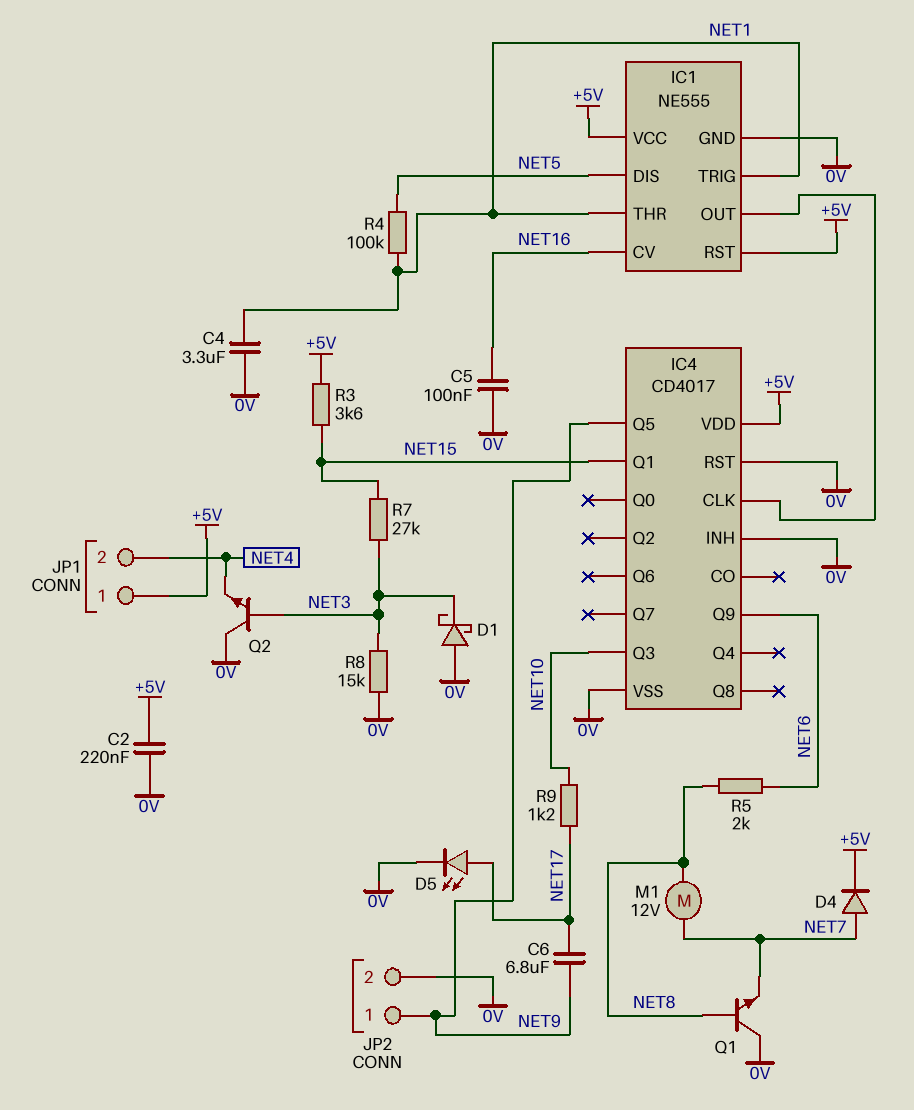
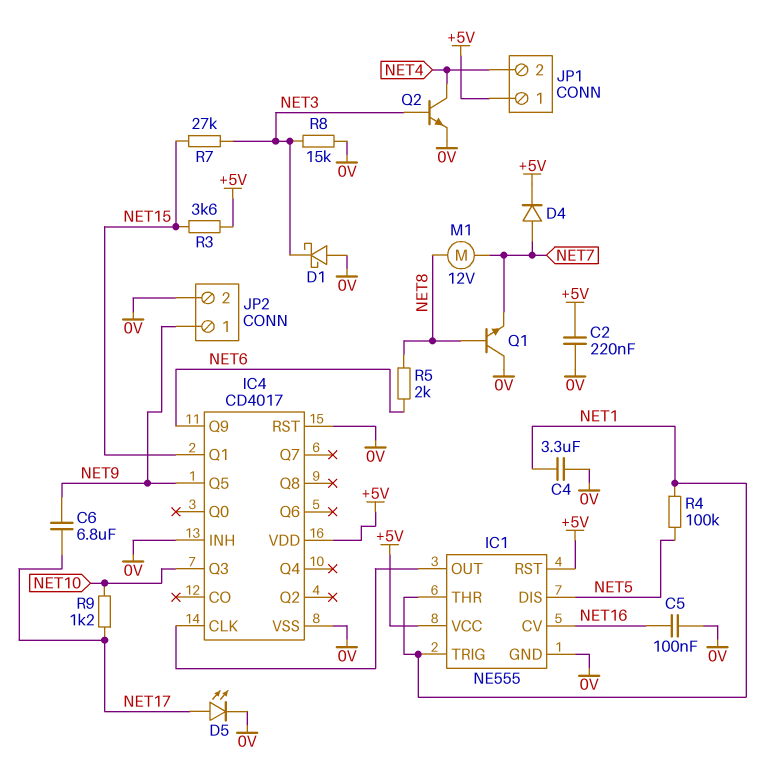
Q2: NPN (B NET3, C 0V, E NET4) -> NPN (B NET3, C NET4, E 0V)

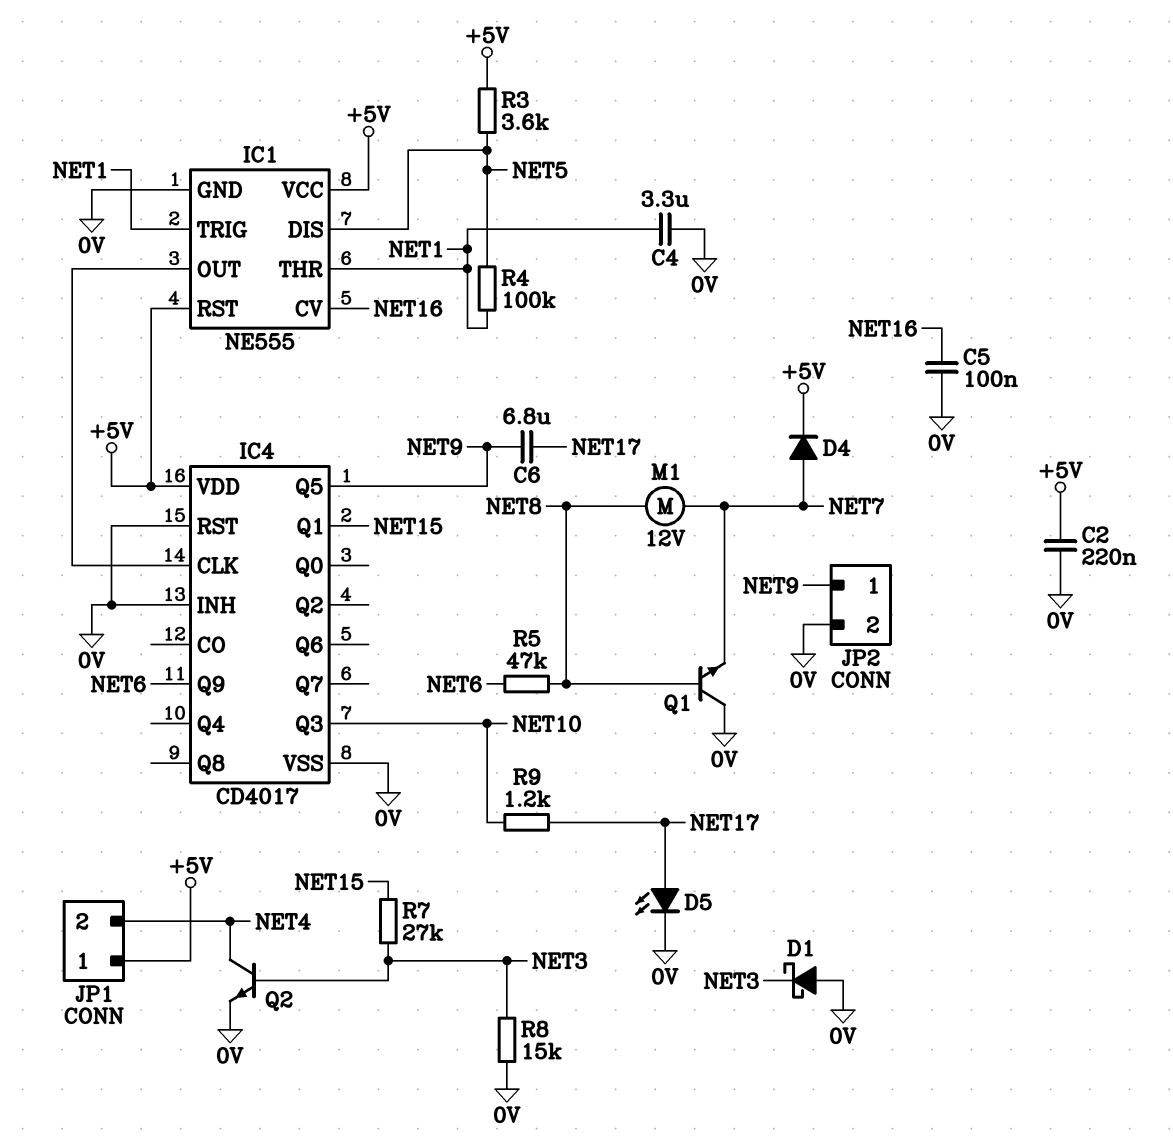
R3: 3.6k (+5V, NET15) -> 3.6k (+5V, NET5)
R5: 2k (NET6, NET8) -> 47k (NET6, NET8)

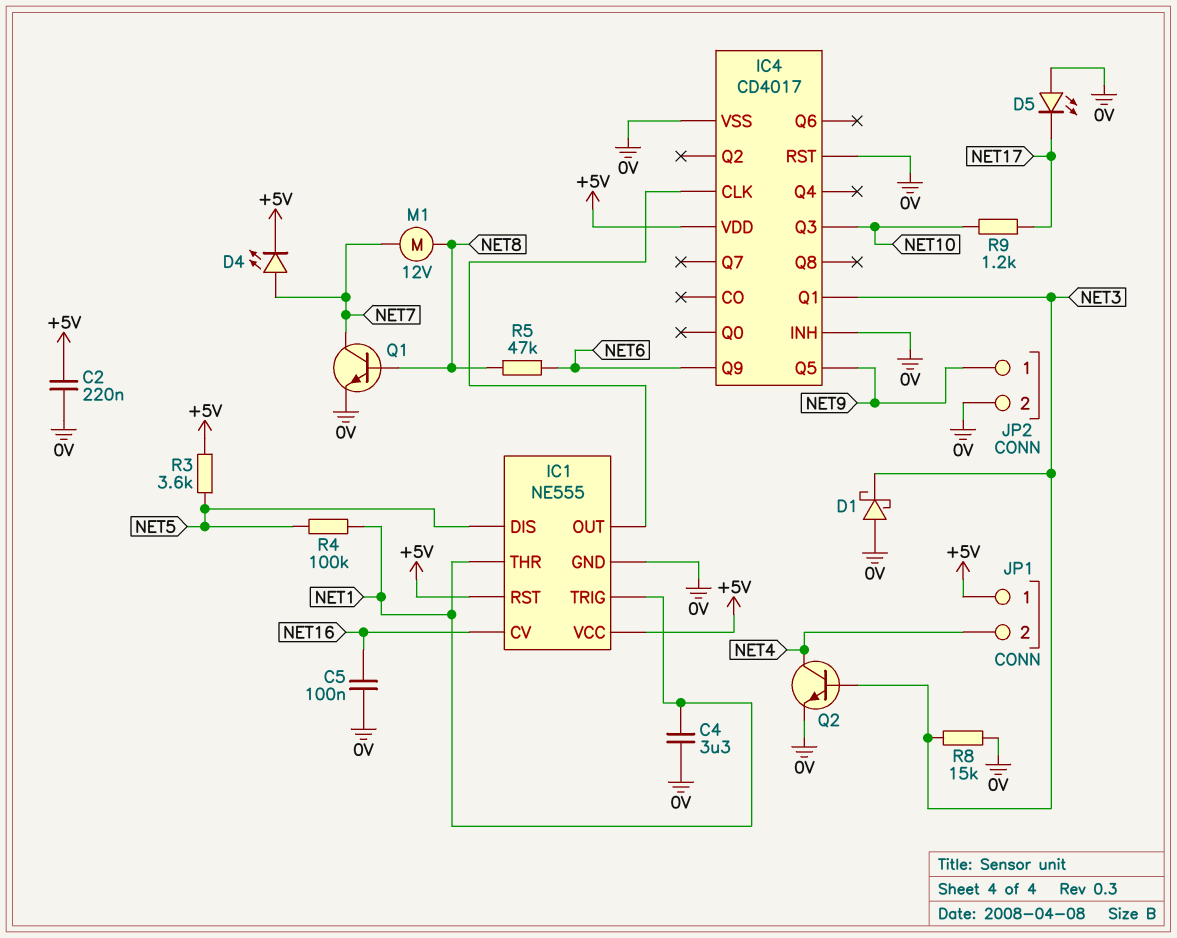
C6: 6.8uF (NET9, NET17) -> none
D4: diode (A NET7, K +5V) -> LED (A NET7, K +5V)
D5: LED (A NET17, K 0V) -> LED (A 0V, K NET17)
IC4 pin Q1: NET15 -> NET3
Q1: NPN (B NET8, C 0V, E NET7) -> NPN (B NET8, C NET7, E 0V)
R7: 27k (NET3, NET15) -> none

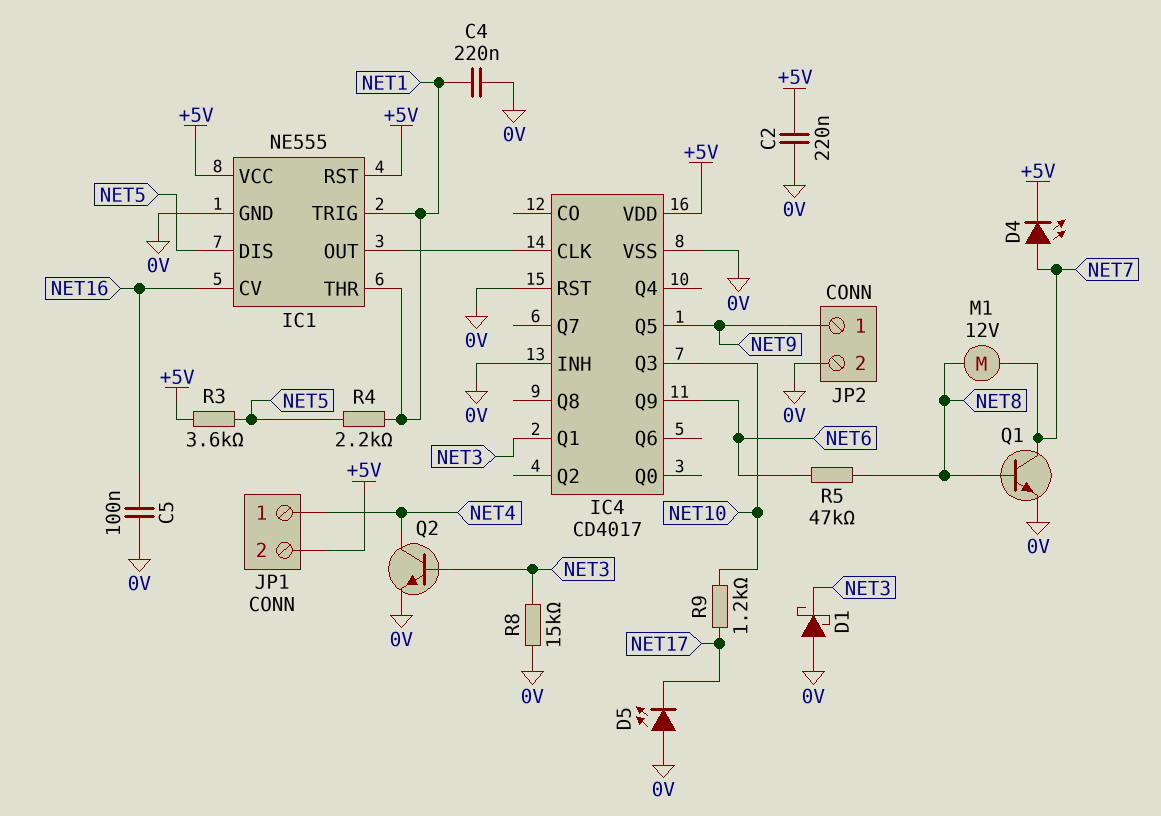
C4: 3.3uF (0V, NET1) -> 220nF (0V, NET1)
JP1 pin 1: +5V -> NET4
JP1 pin 2: NET4 -> +5V
R4: 100k (NET1, NET5) -> 2.2k (NET1, NET5)

